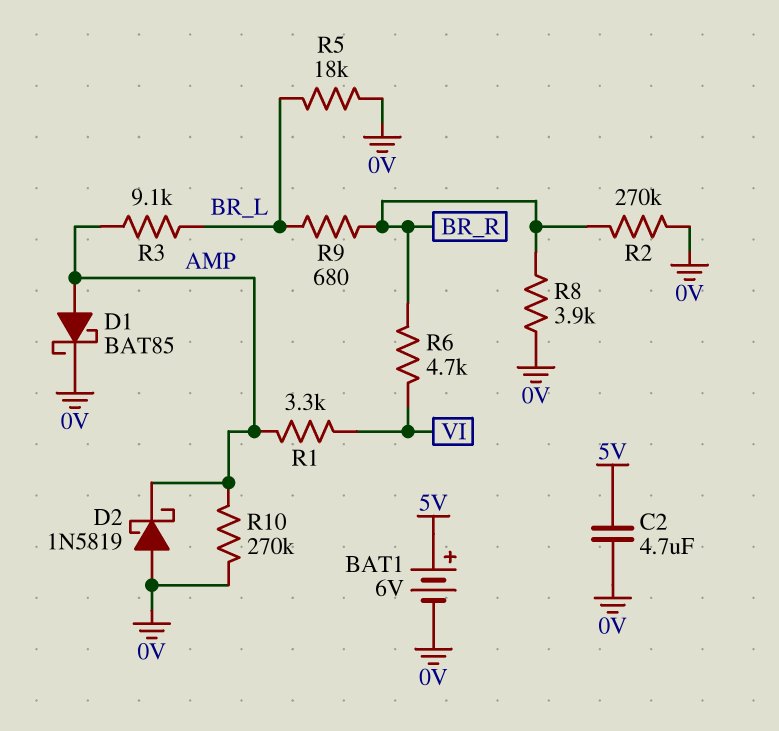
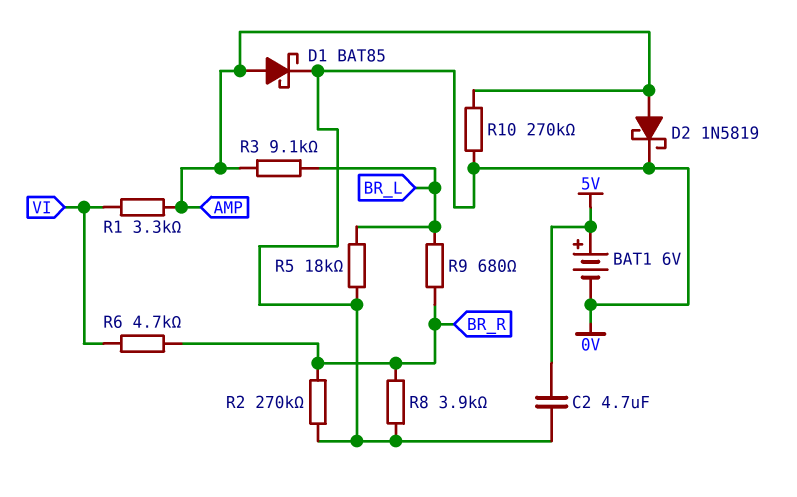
D2: schottky 1N5819 (A 0V, K AMP) -> schottky 1N5819 (A AMP, K 0V)

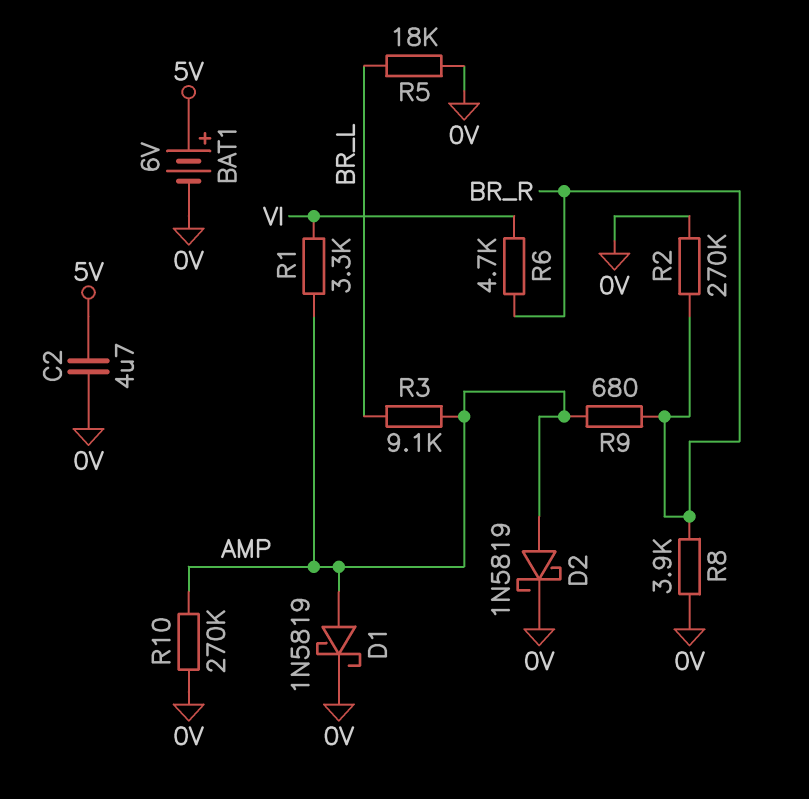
D1: schottky BAT85 (A AMP, K 0V) -> schottky 1N5819 (A AMP, K 0V)
R9: 680 (BR_L, BR_R) -> 680 (AMP, BR_R)

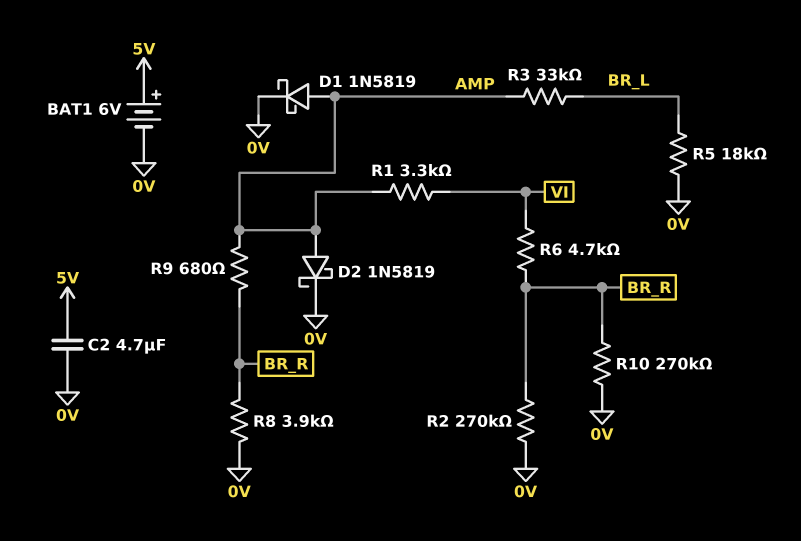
R3: 9.1k (AMP, BR_L) -> 33k (AMP, BR_L)
R10: 270k (0V, AMP) -> 270k (0V, BR_R)

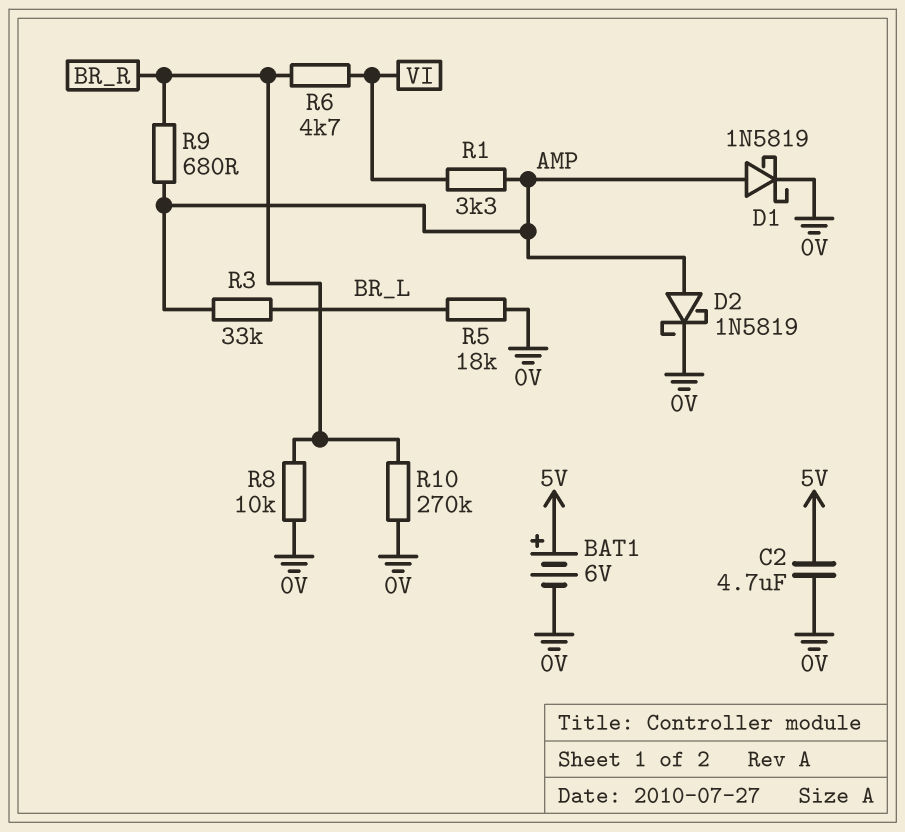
R2: 270k (0V, BR_R) -> none
R8: 3.9k (0V, BR_R) -> 10k (0V, BR_R)

